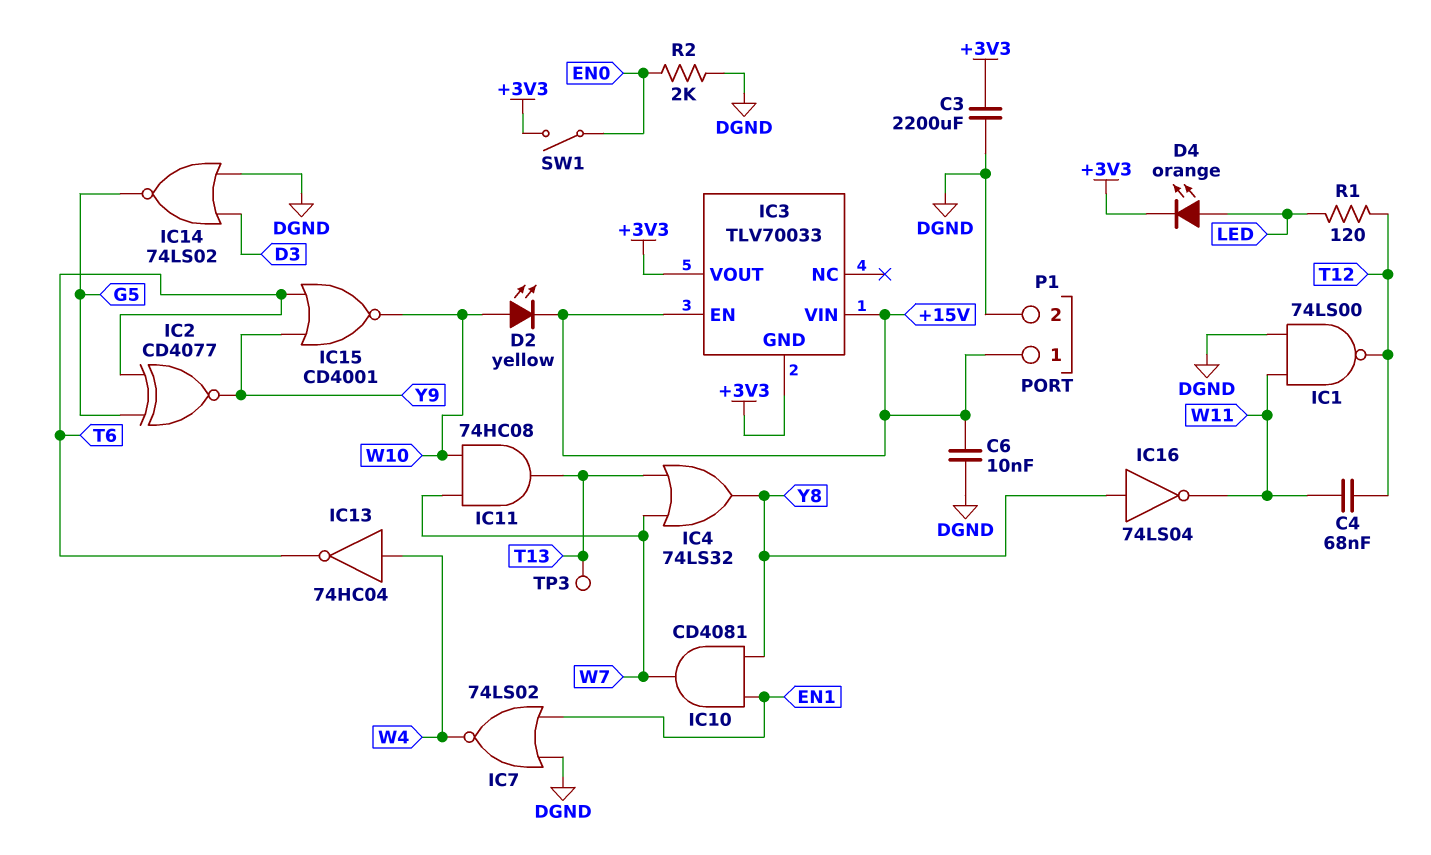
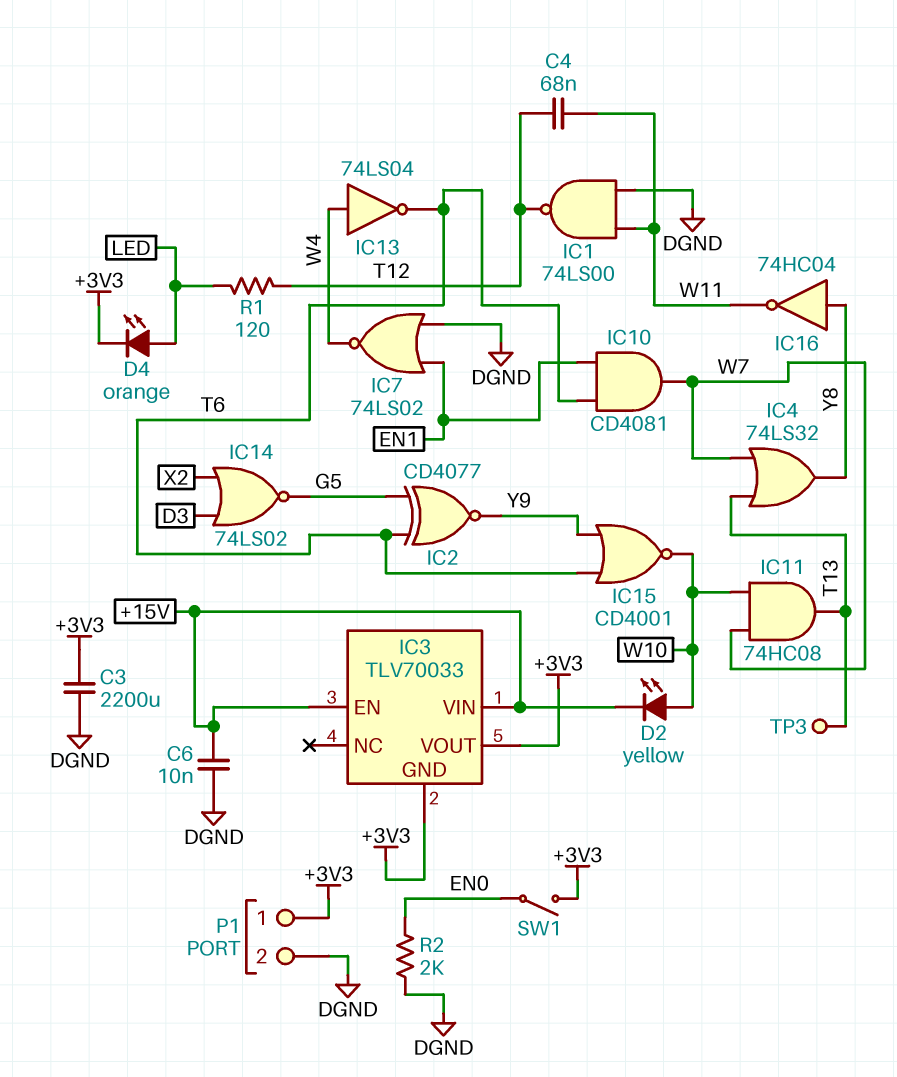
IC10: AND CD4081 (in EN1, in Y8, out W7) -> AND CD4081 (in EN1, in T6, out W7)
IC13: NOT 74HC04 (in W4, out T6) -> NOT 74LS04 (in W4, out T6)
IC14: NOR 74LS02 (in D3, in DGND, out G5) -> NOR 74LS02 (in D3, in X2, out G5)
IC16: NOT 74LS04 (in Y8, out W11) -> NOT 74HC04 (in Y8, out W11)
P1 pin 1: +15V -> +3V3

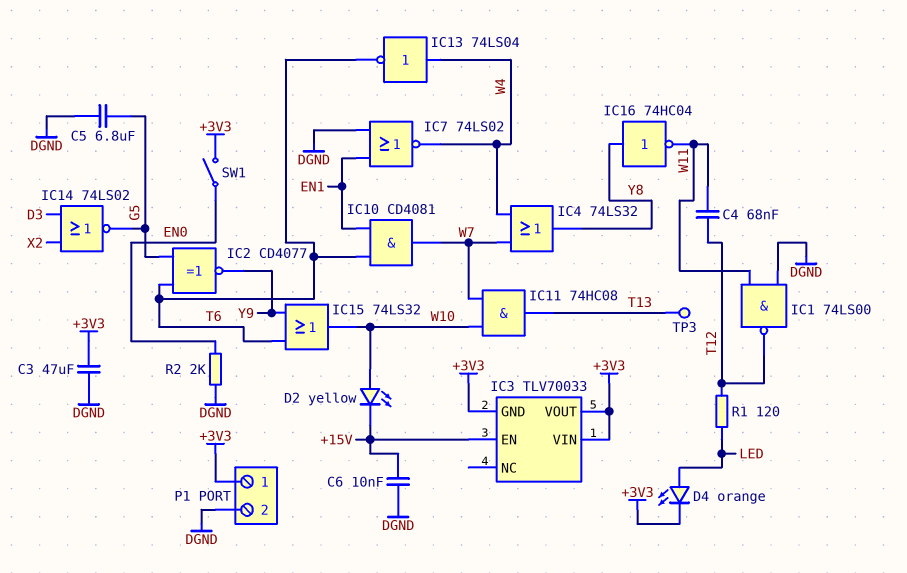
C3: 2200uF (+3V3, DGND) -> 47uF (+3V3, DGND)
C5: none -> 6.8uF (DGND, G5)
IC3 pin VIN: +15V -> +3V3
IC4: OR 74LS32 (in T13, in W7, out Y8) -> OR 74LS32 (in W4, in W7, out Y8)
IC15: NOR CD4001 (in T6, in Y9, out W10) -> OR 74LS32 (in T6, in Y9, out W10)

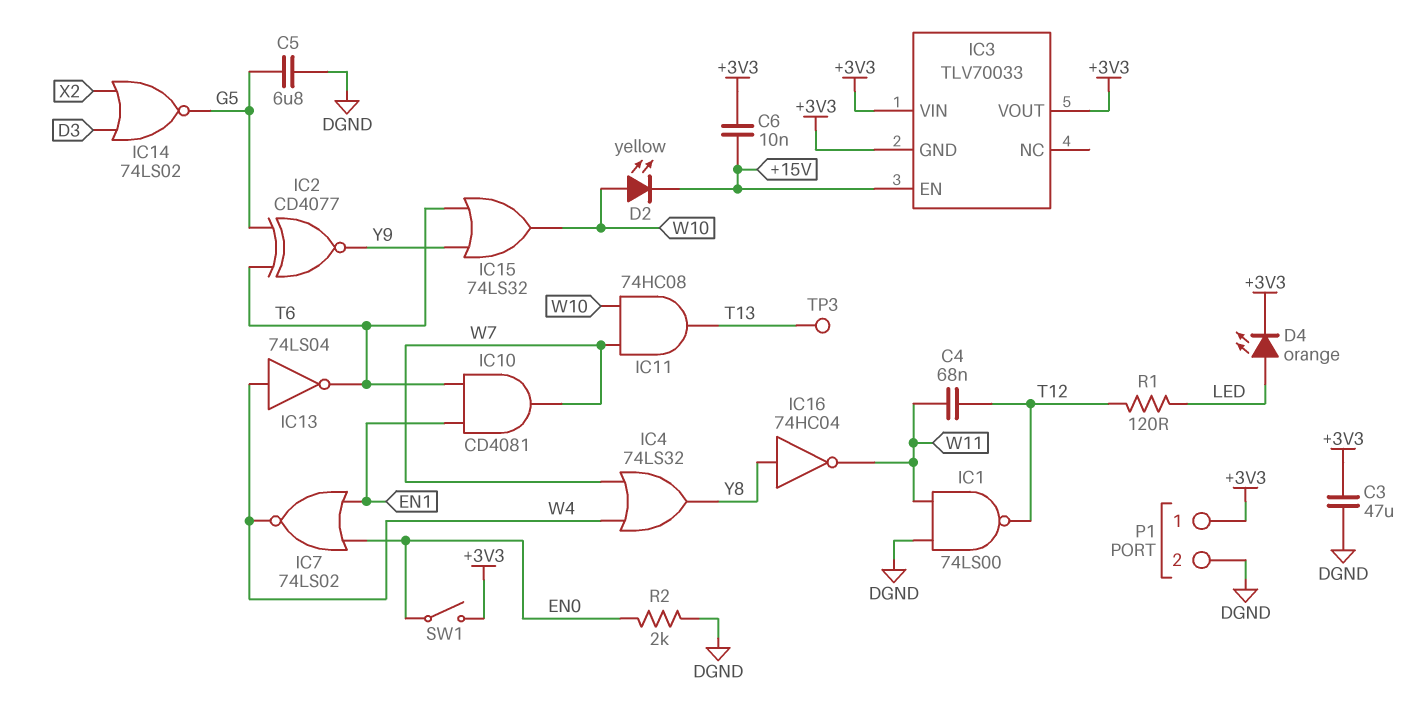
C6: 10nF (+15V, DGND) -> 10nF (+3V3, +15V)
IC7: NOR 74LS02 (in DGND, in EN1, out W4) -> NOR 74LS02 (in EN0, in EN1, out W4)

